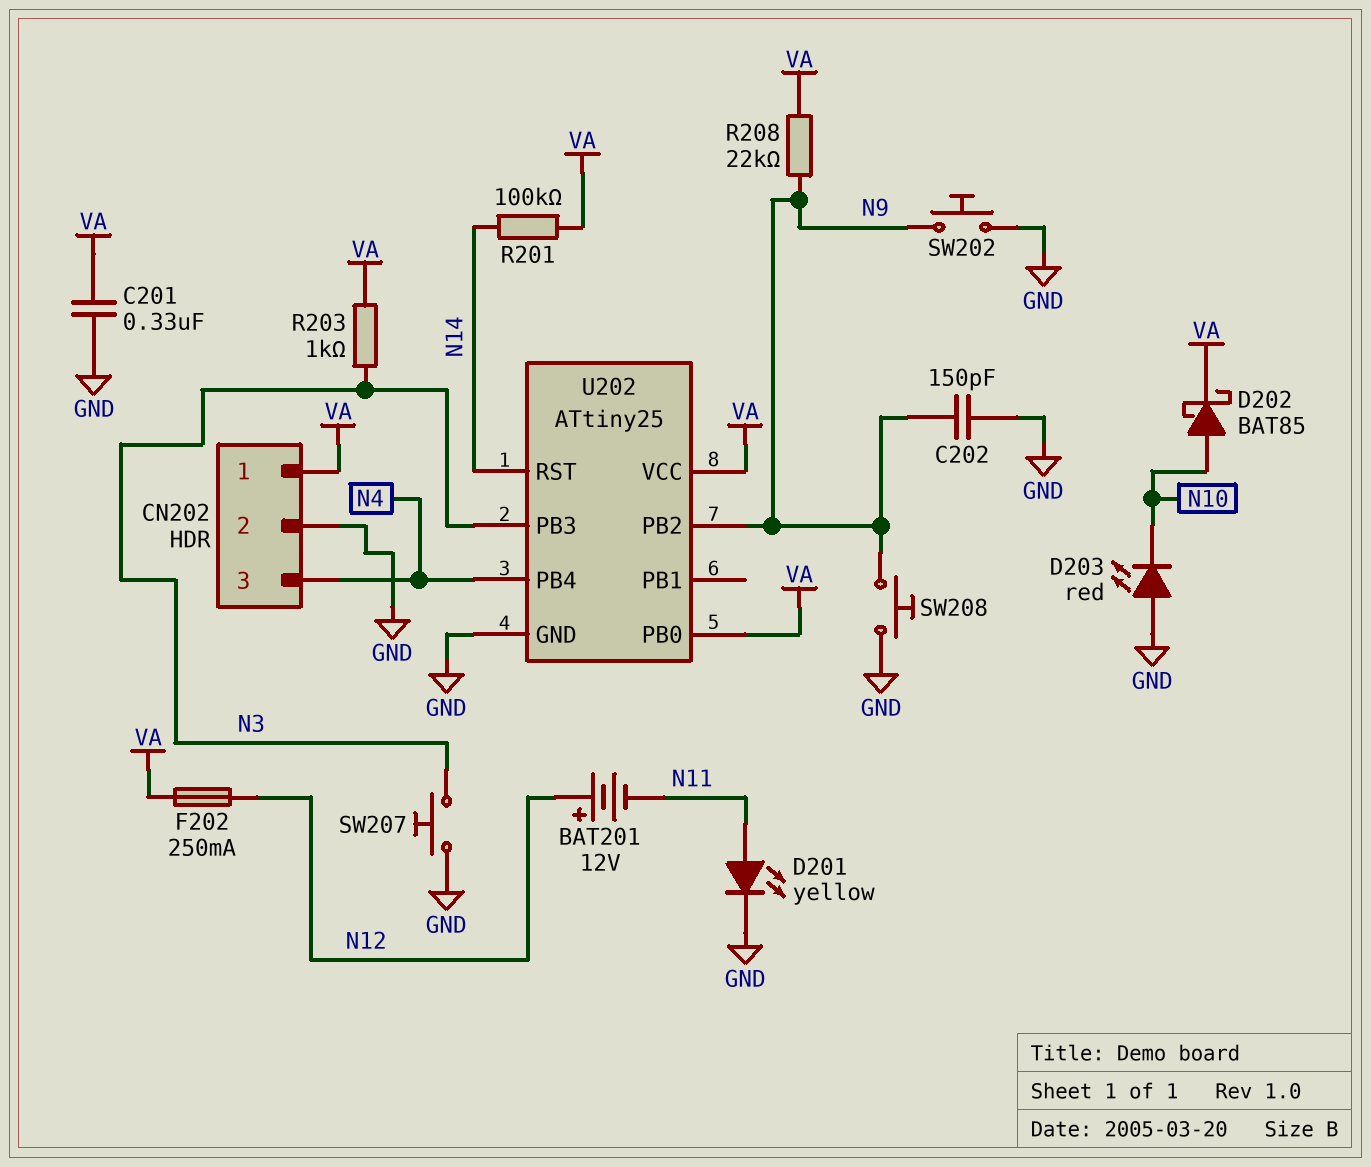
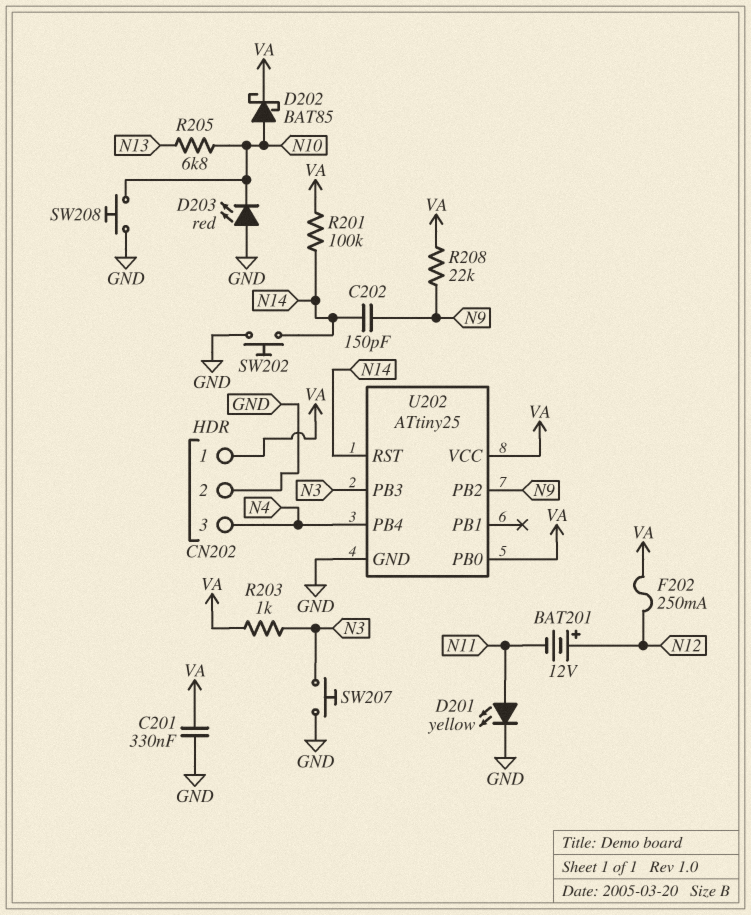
C202: 150pF (GND, N9) -> 150pF (N9, N14)
R205: none -> 6.8k (N10, N13)
SW202: button (GND, N9) -> button (GND, N14)
SW208: button (GND, N9) -> button (GND, N10)

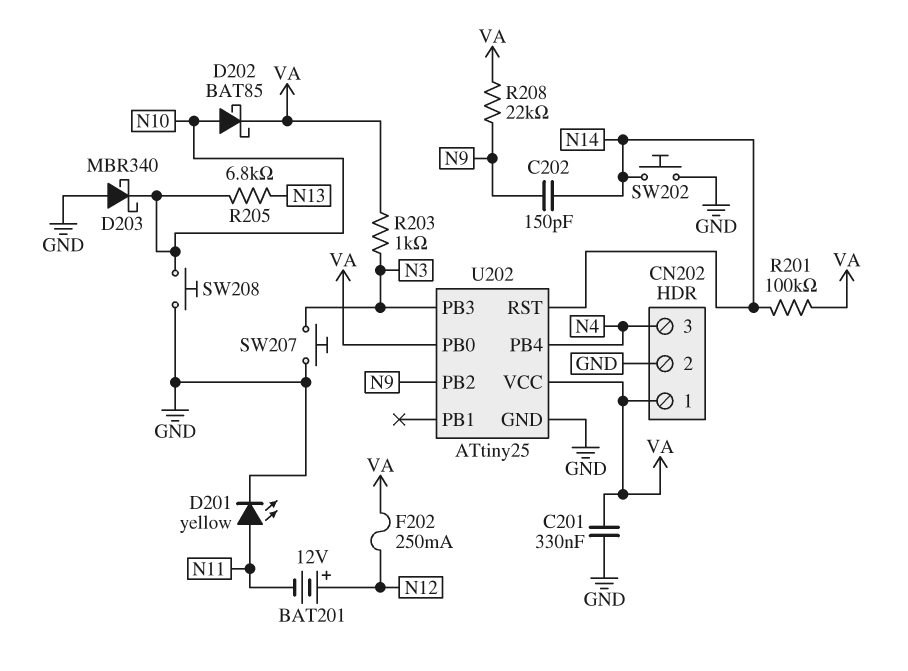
D203: LED red (A GND, K N10) -> schottky MBR340 (A GND, K N10)

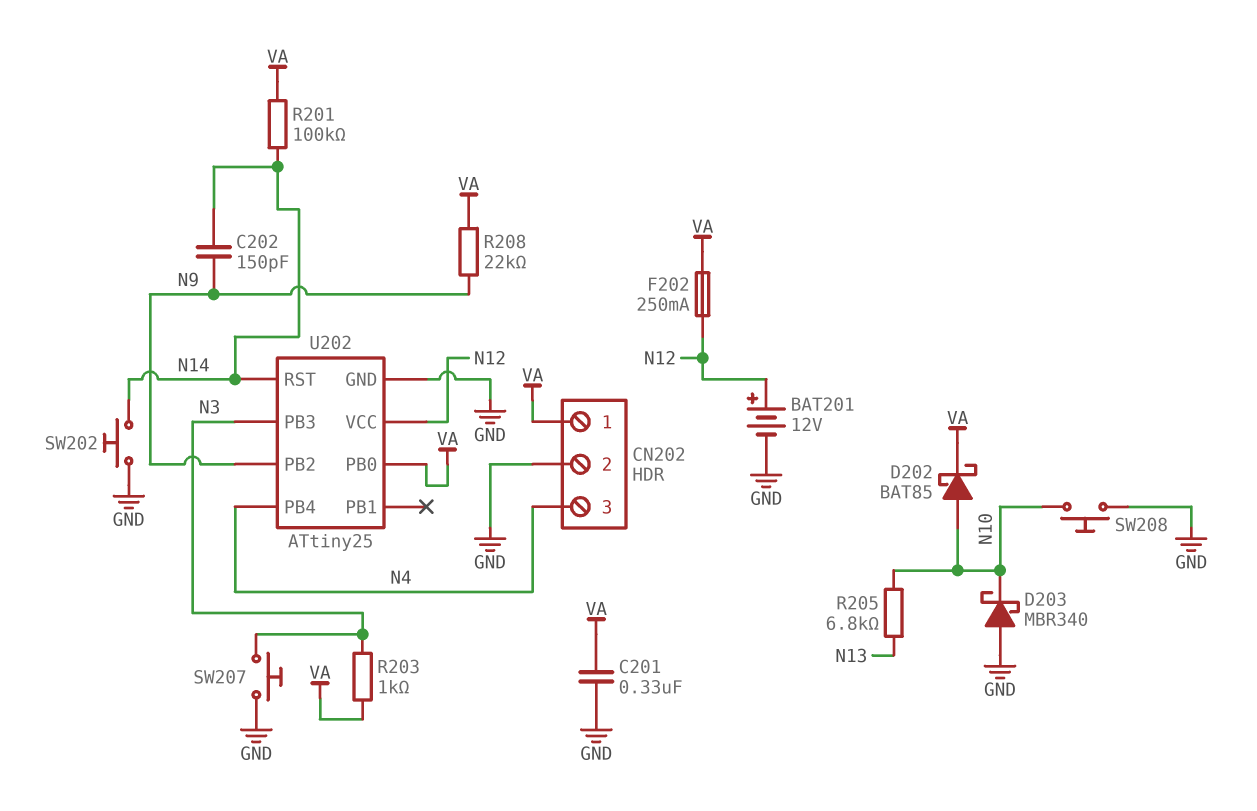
BAT201: 12V (plus N12, minus N11) -> 12V (plus N12, minus GND)
D201: LED yellow (A N11, K GND) -> none
U202 pin VCC: VA -> N12

